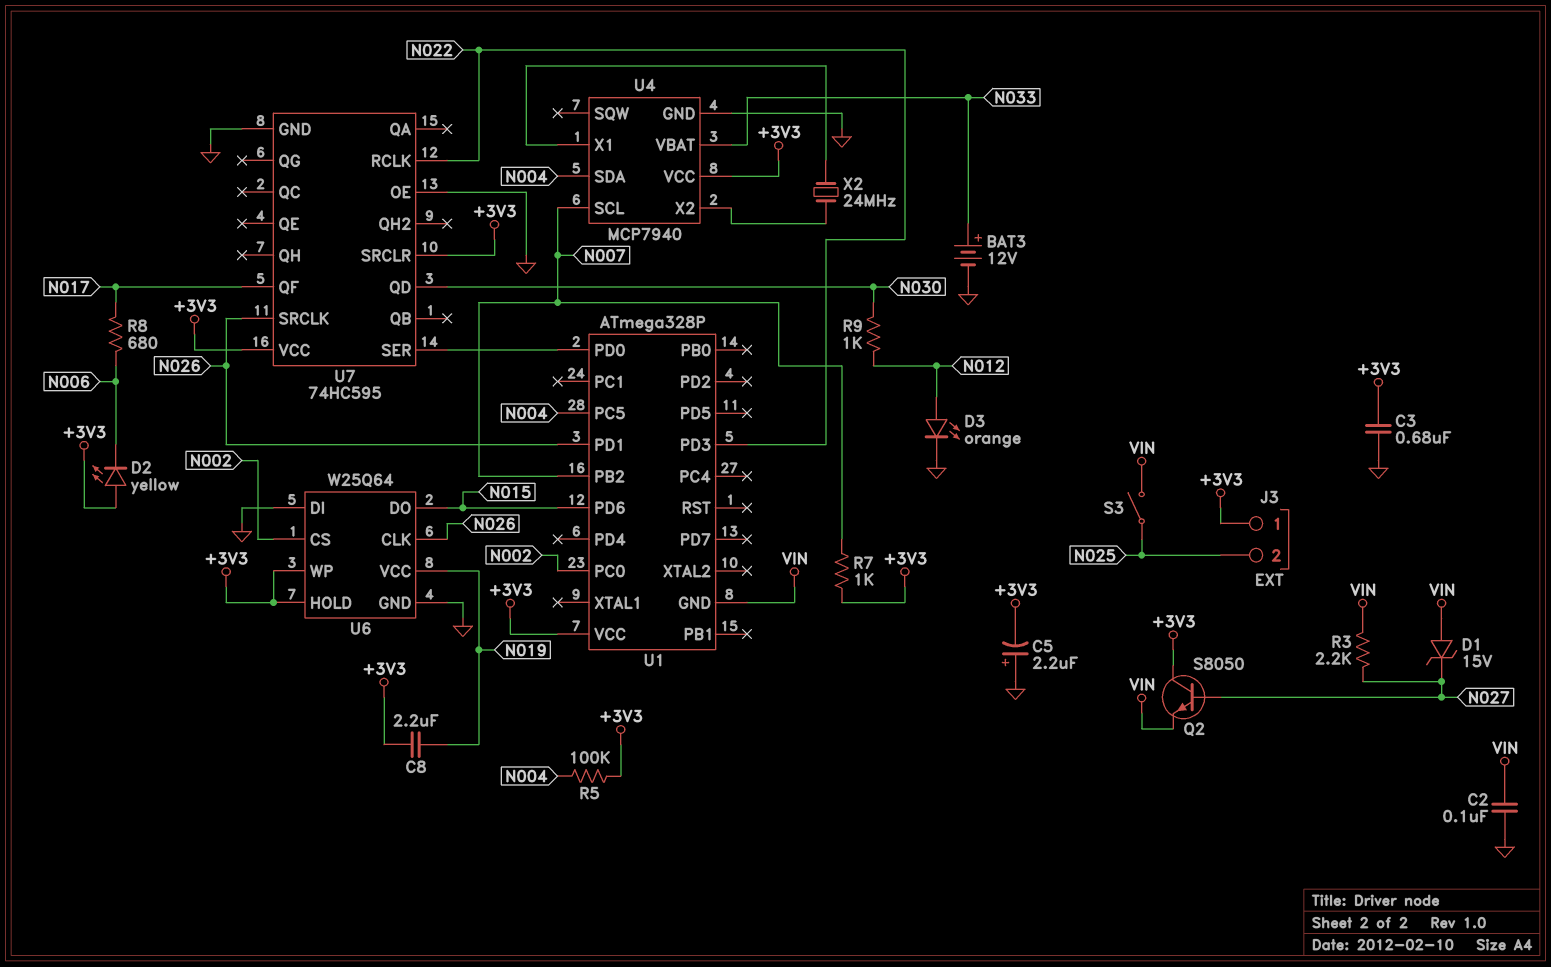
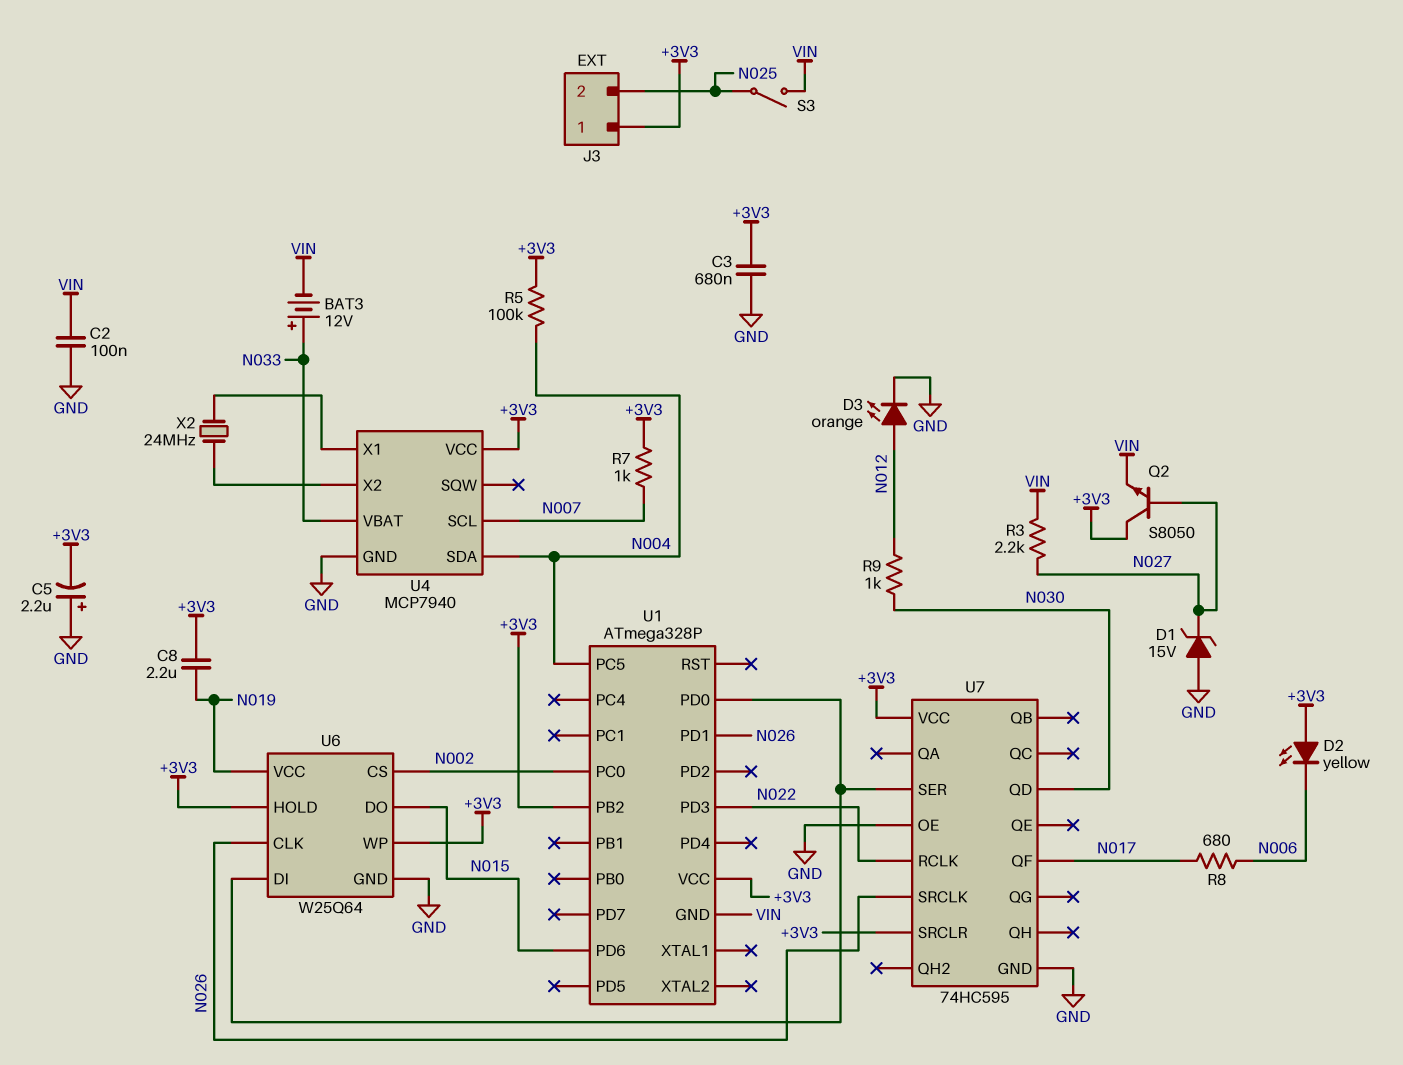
BAT3: 12V (plus N033, minus GND) -> 12V (plus N033, minus VIN)
D1: zener 15V (A VIN, K N027) -> zener 15V (A GND, K N027)
U1 pin PB2: N007 -> +3V3
U6 pin DI: GND -> U1/PD0

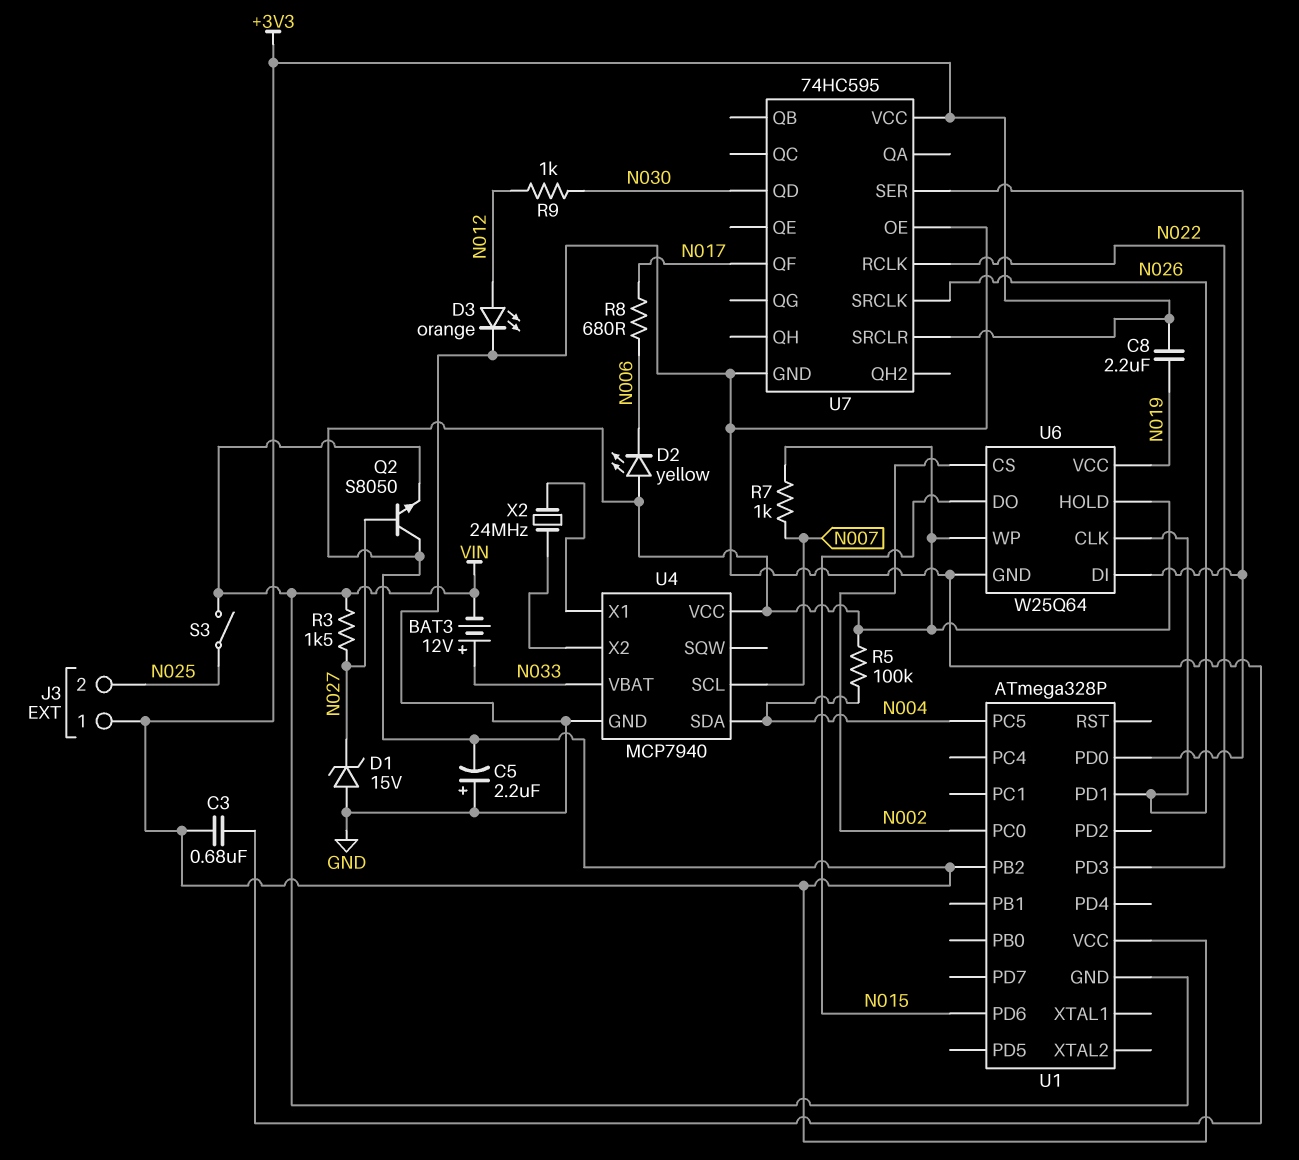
C2: 100nF (GND, VIN) -> none
R3: 2.2k (N027, VIN) -> 1.5k (N027, VIN)

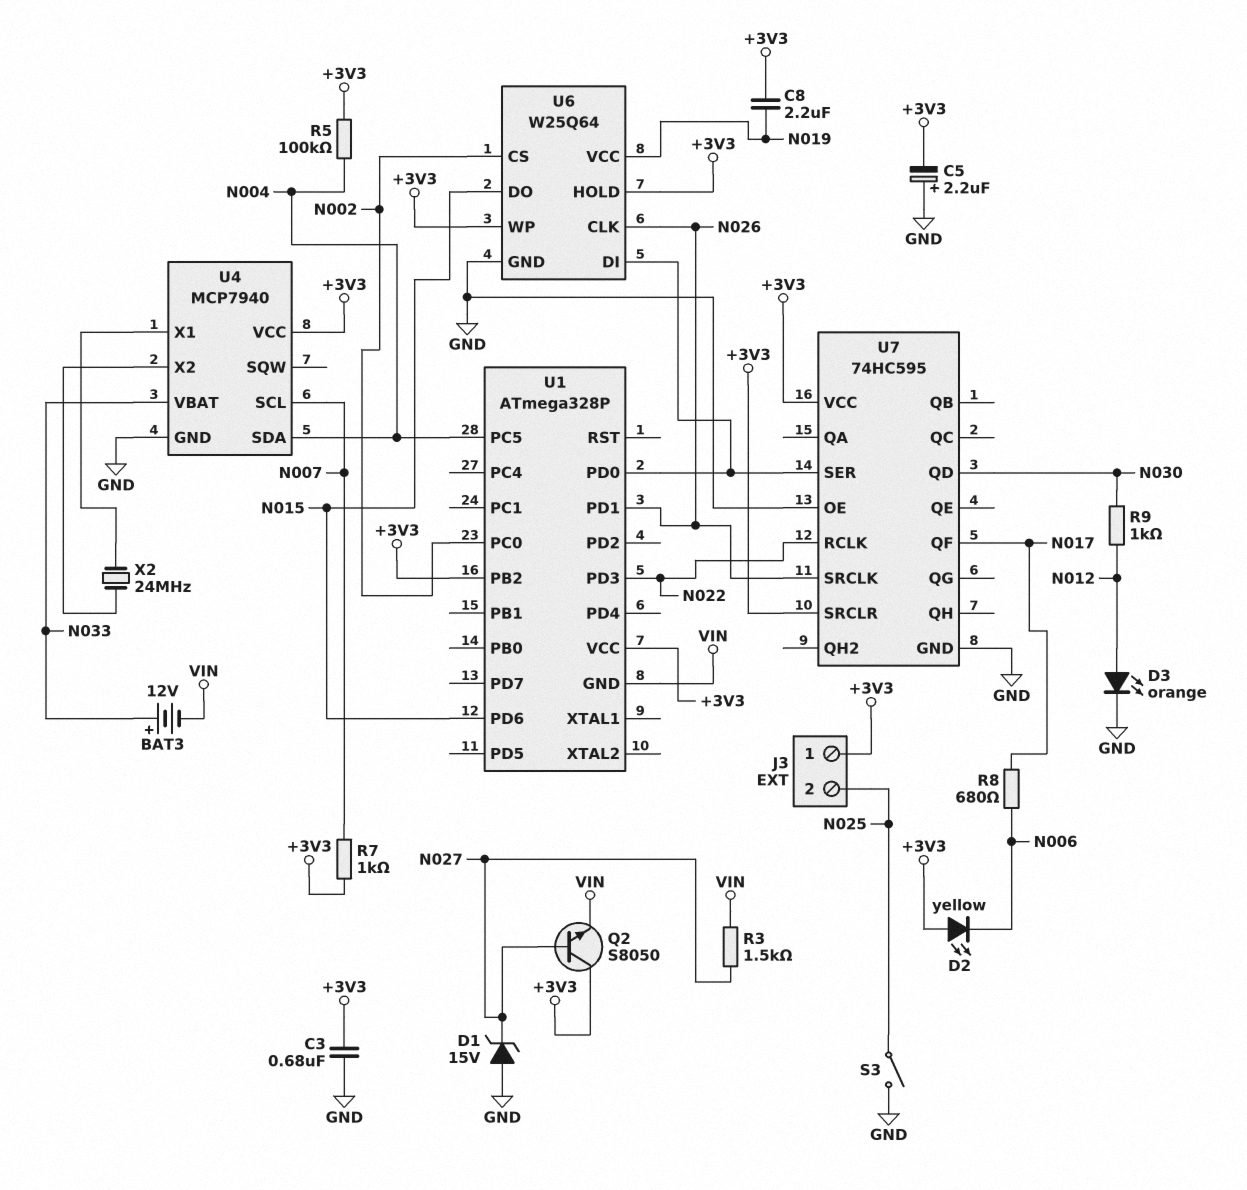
S3: switch (N025, VIN) -> switch (GND, N025)

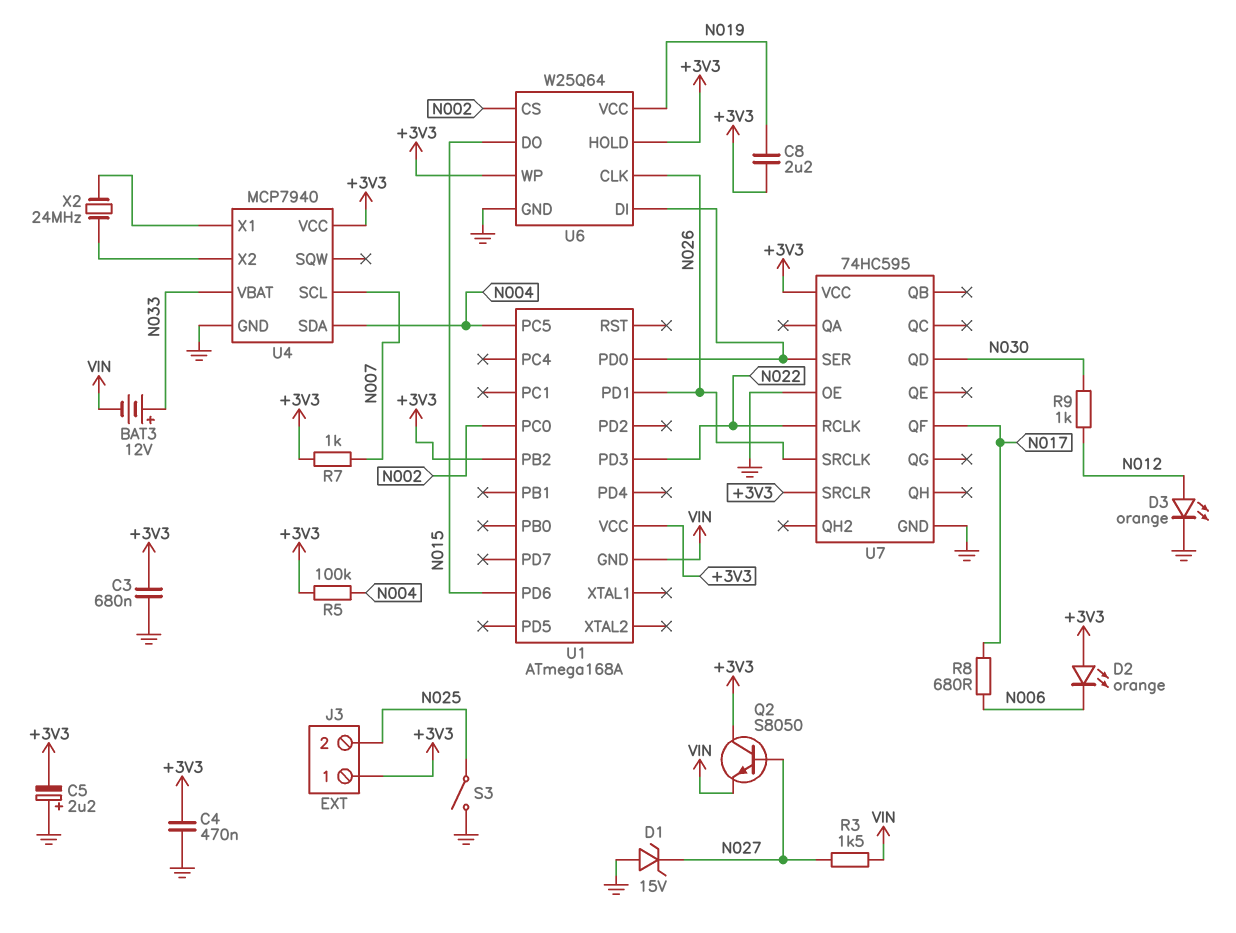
C4: none -> 470nF (+3V3, GND)
D2: LED yellow (A +3V3, K N006) -> LED orange (A +3V3, K N006)
U1: ATmega328P -> ATmega168A

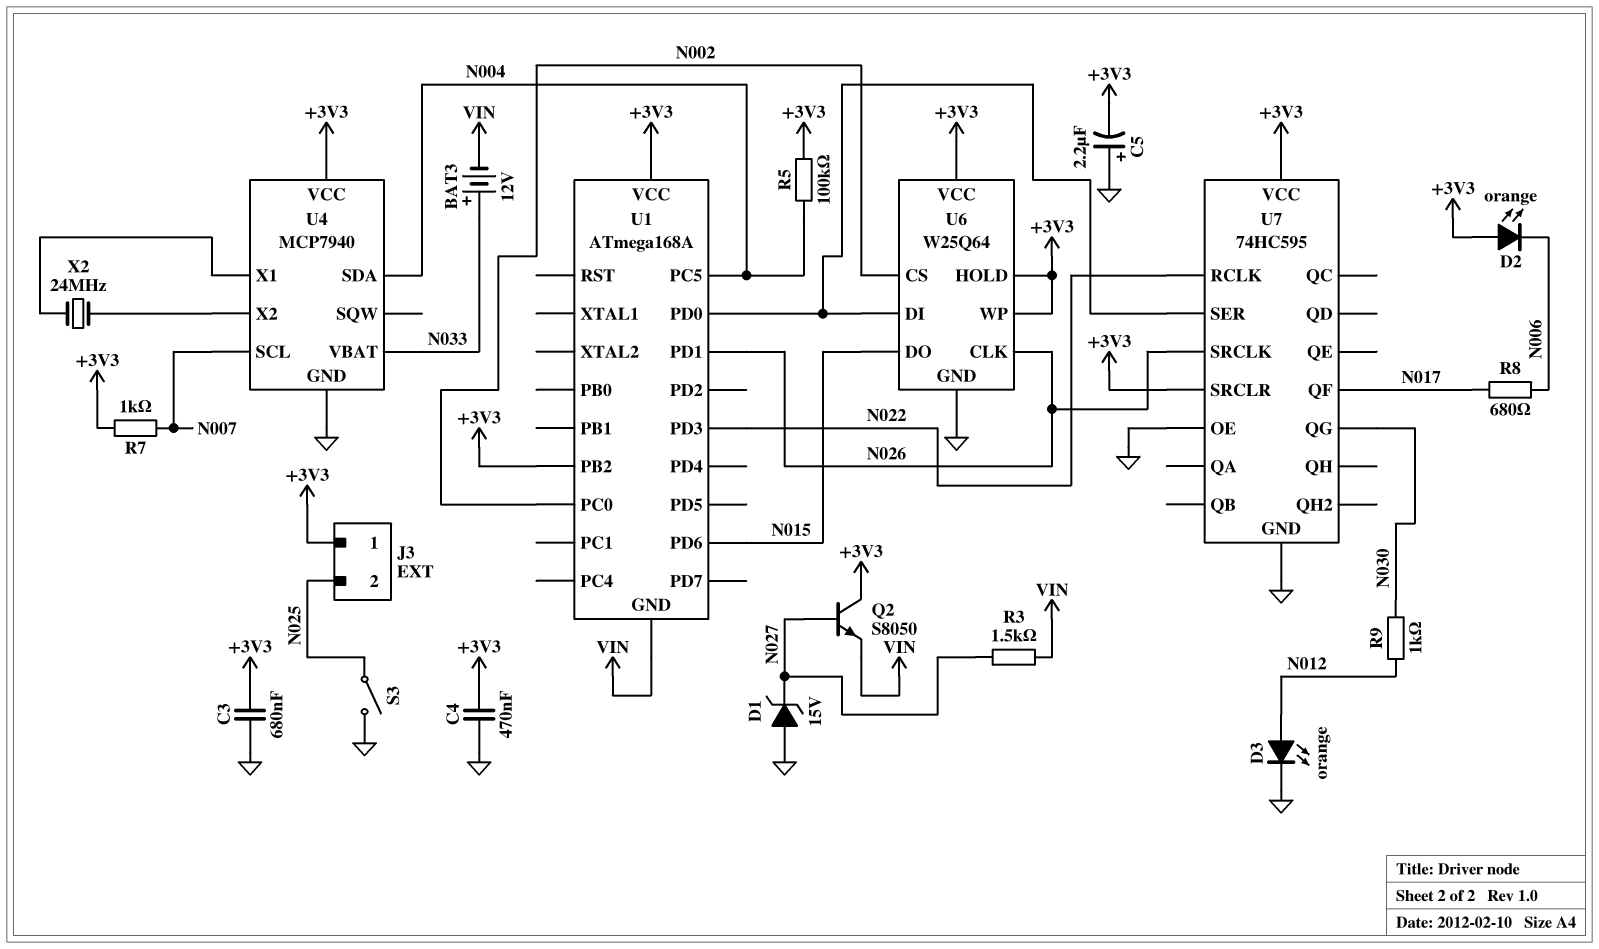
C8: 2.2uF (+3V3, N019) -> none
U6 pin VCC: N019 -> +3V3
U7 pin QD: N030 -> none
U7 pin QG: none -> N030

